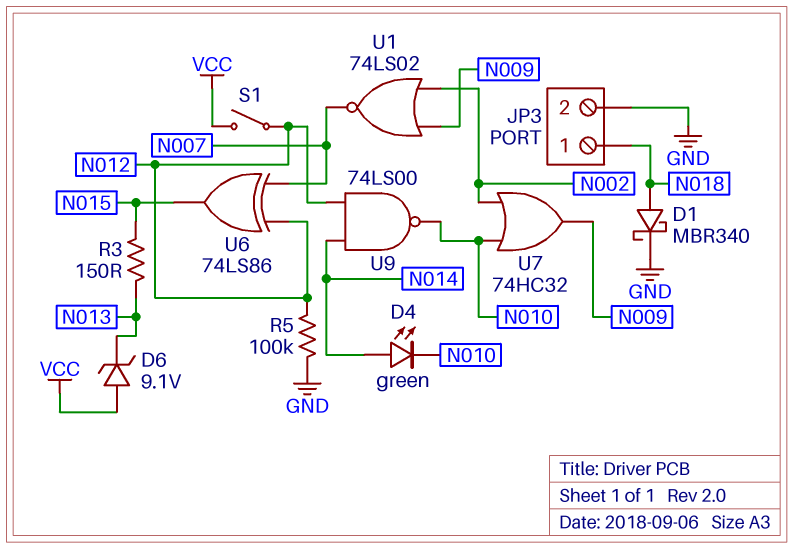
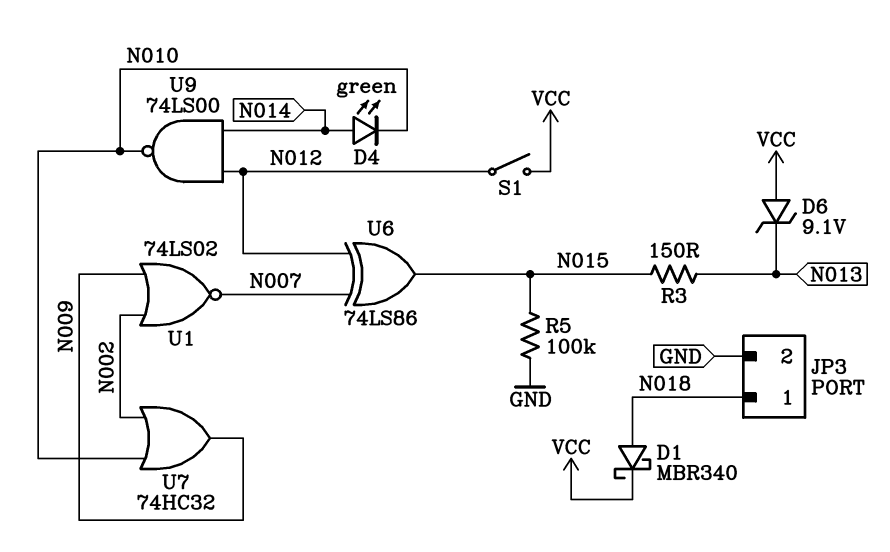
D1: schottky MBR340 (A N018, K GND) -> schottky MBR340 (A N018, K VCC)
R5: 100k (GND, N012) -> 100k (GND, N015)

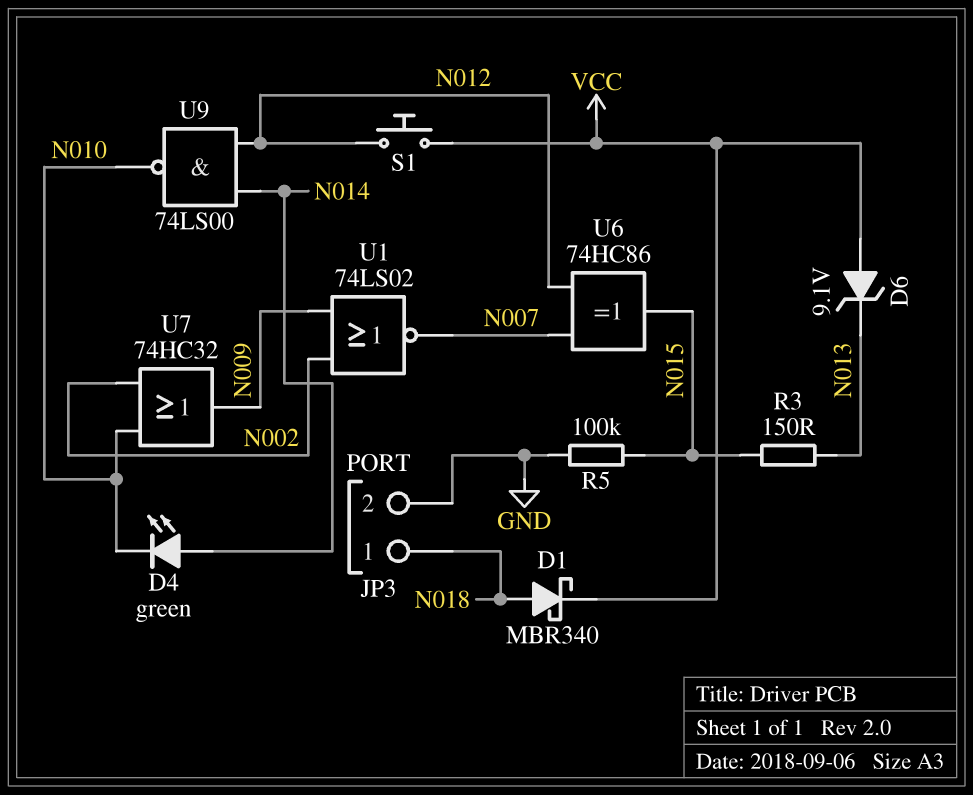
S1: switch (N012, VCC) -> button (N012, VCC)
U6: XOR 74LS86 (in N007, in N012, out N015) -> XOR 74HC86 (in N007, in N012, out N015)

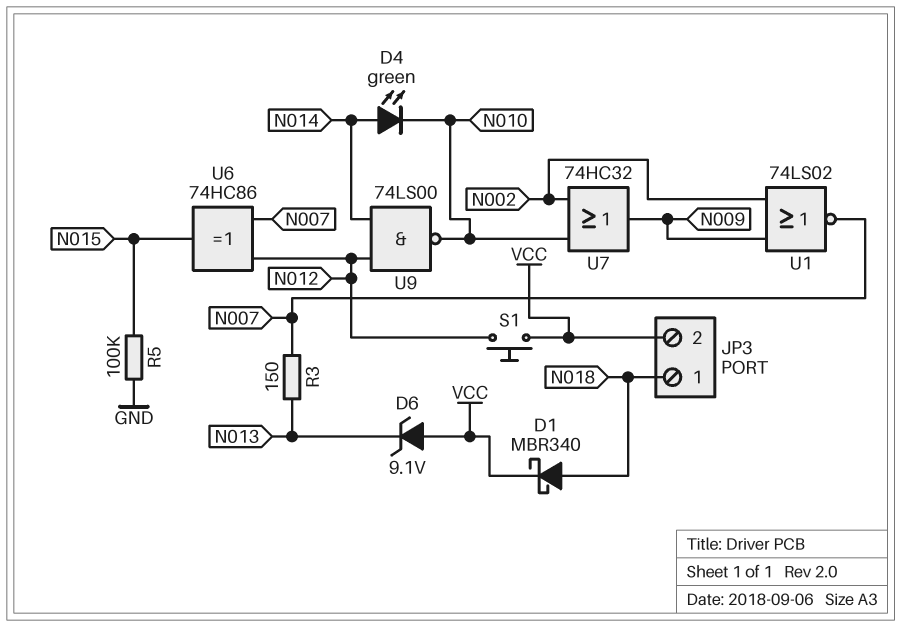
JP3 pin 2: GND -> VCC
R3: 150 (N013, N015) -> 150 (N007, N013)

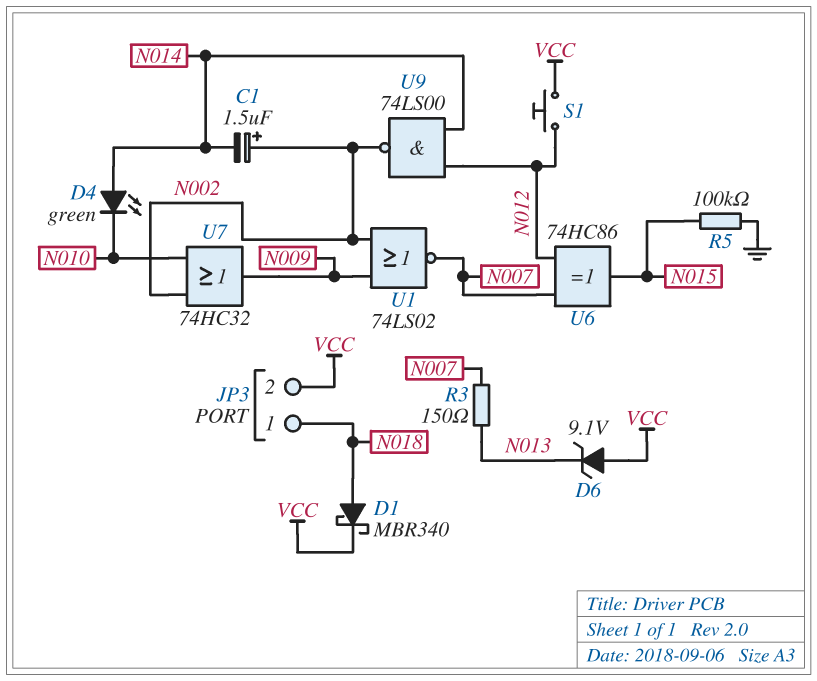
C1: none -> 1.5uF (plus N002, minus N014)
U9: NAND 74LS00 (in N012, in N014, out N010) -> NAND 74LS00 (in N012, in N014, out N002)

